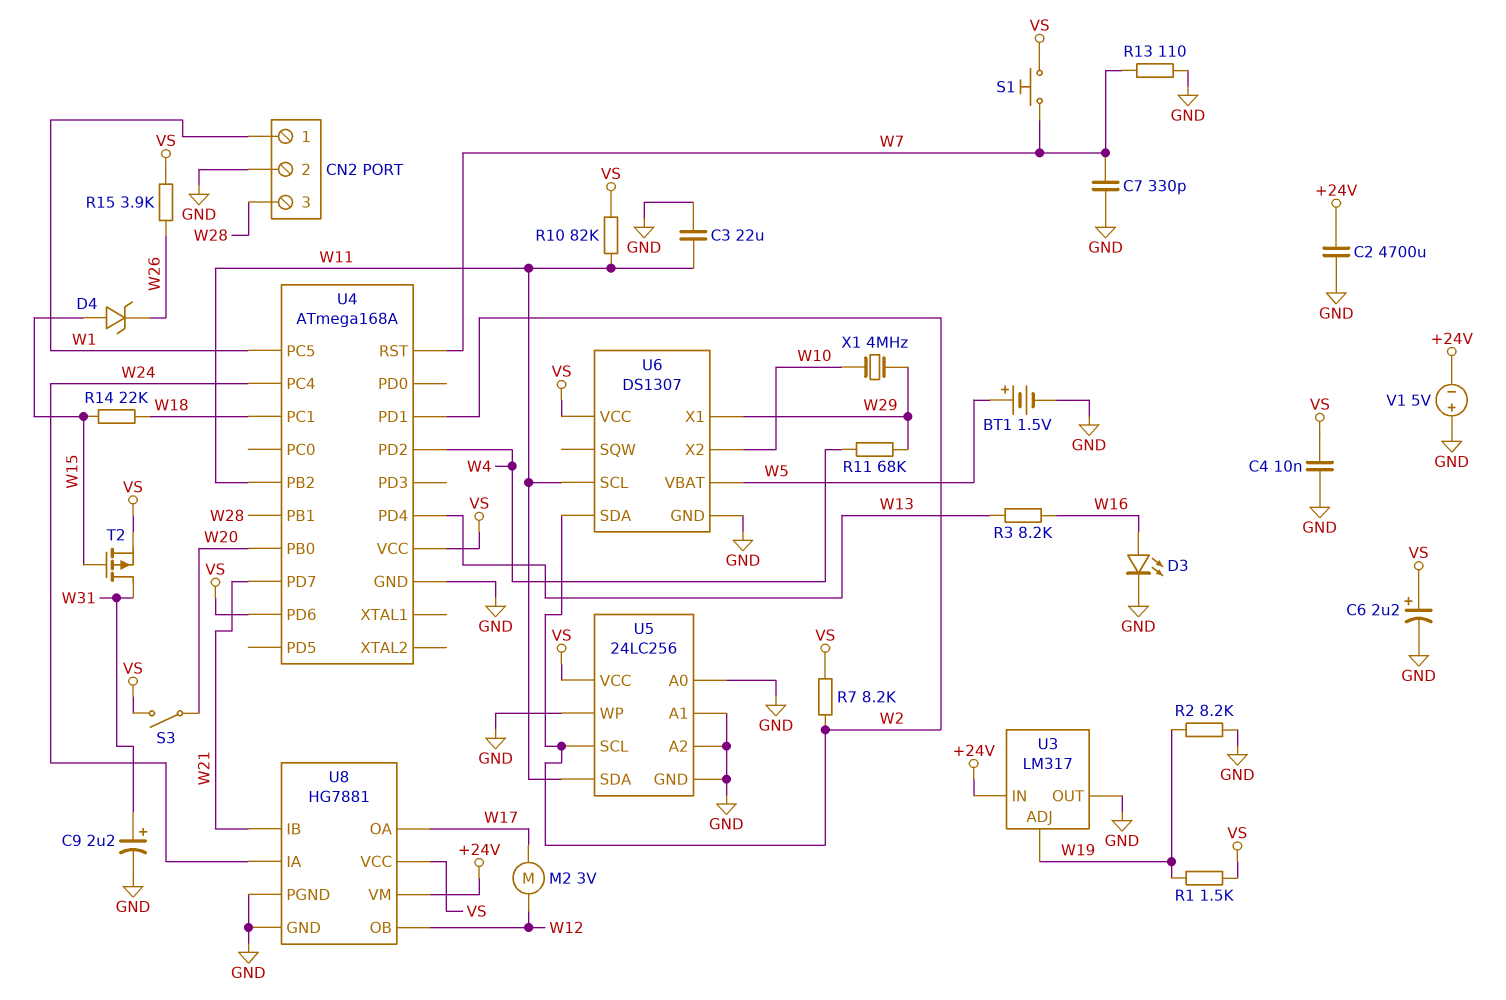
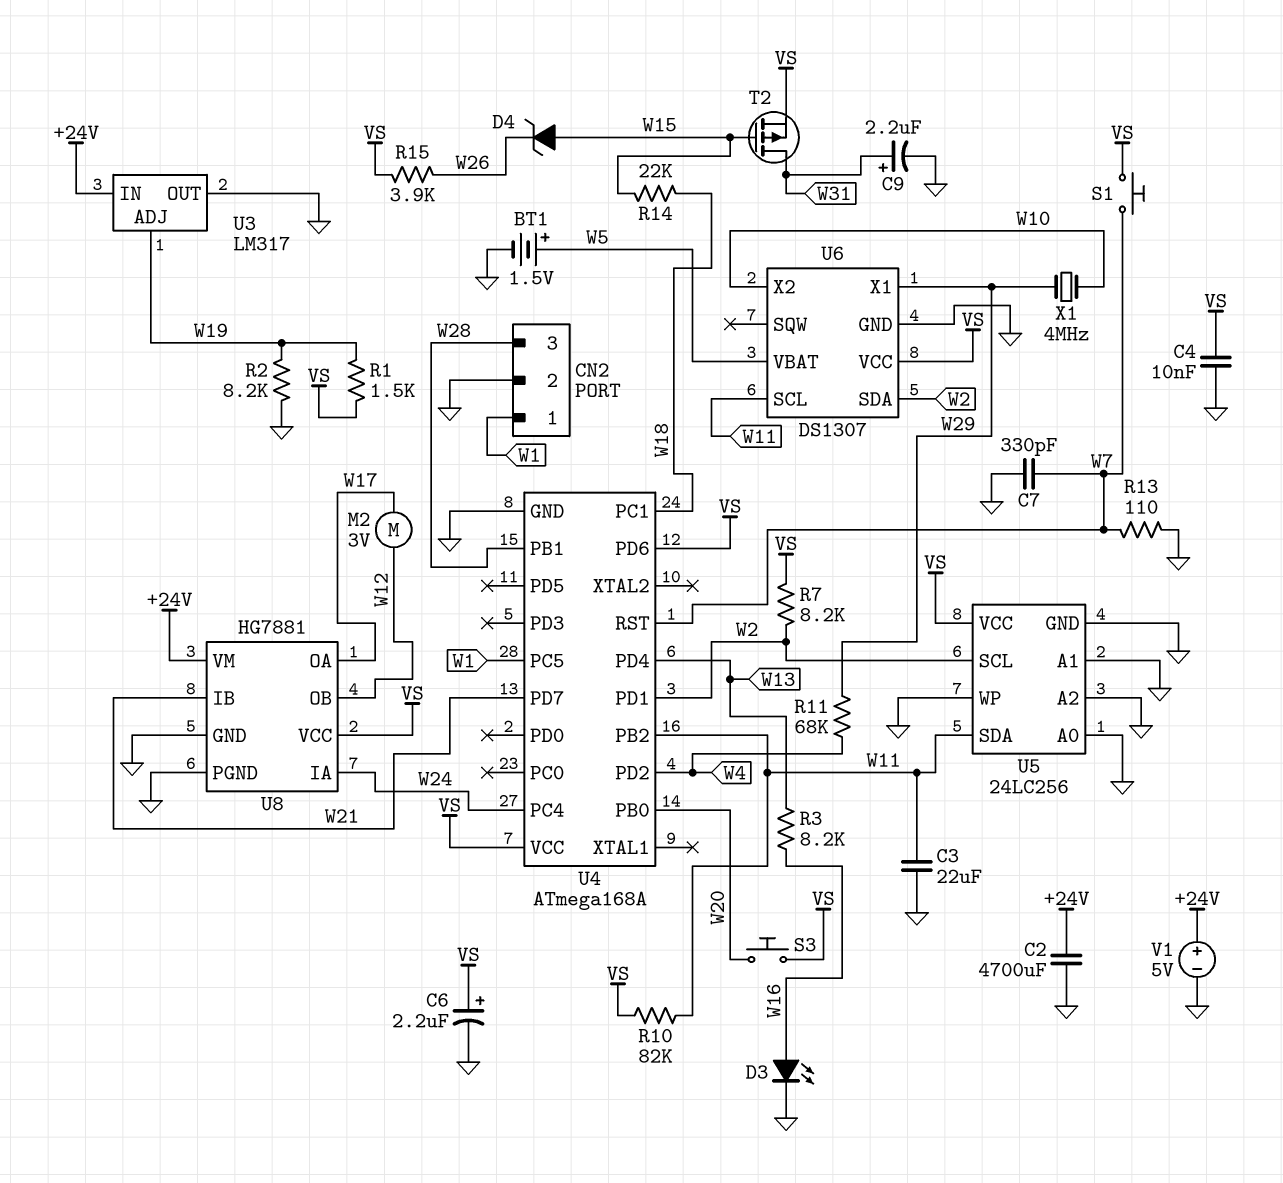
S3: switch (VS, W20) -> button (VS, W20)
V1: 5V (plus GND, minus +24V) -> 5V (plus +24V, minus GND)

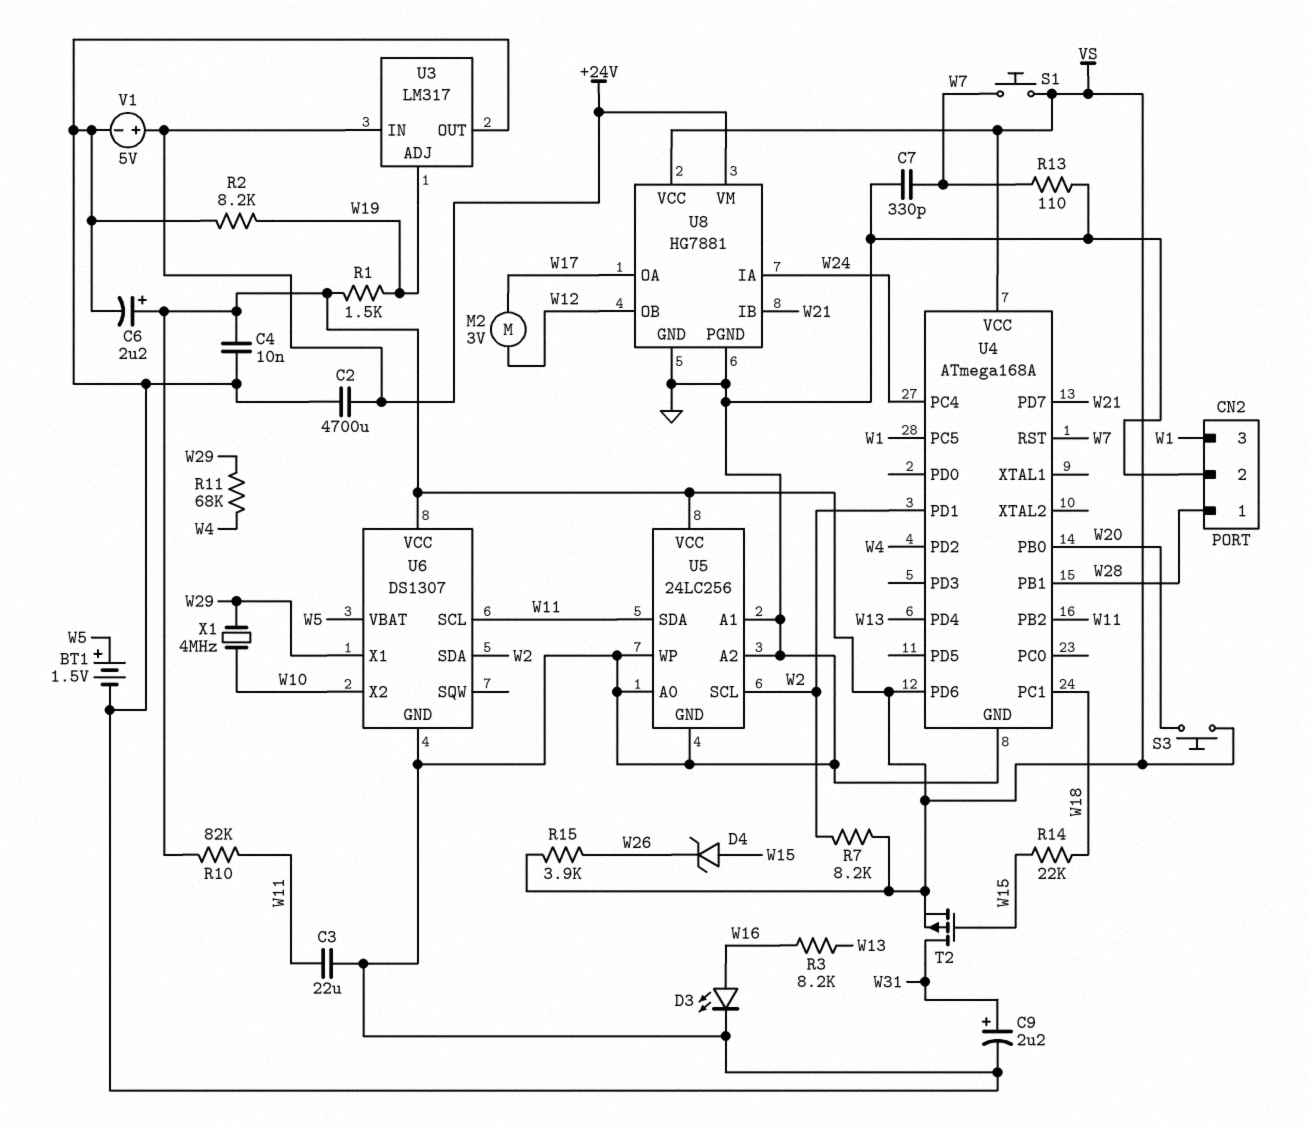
CN2 pin 1: W1 -> W28
CN2 pin 3: W28 -> W1

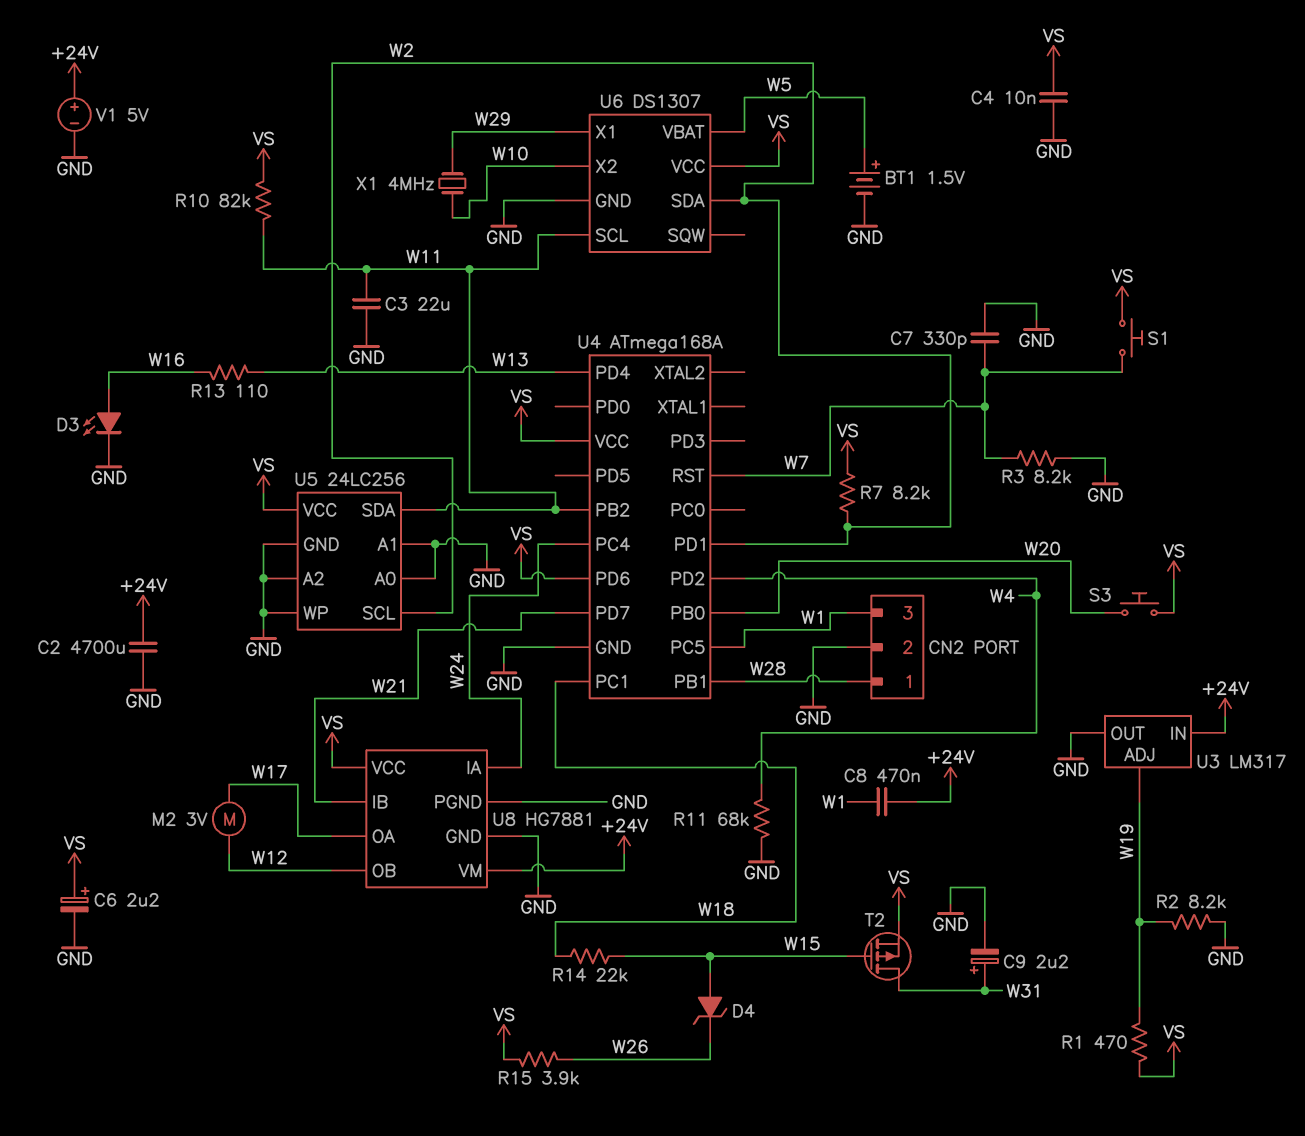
C8: none -> 470nF (+24V, W1)
R1: 1.5k (VS, W19) -> 470 (VS, W19)
R3: 8.2k (W13, W16) -> 8.2k (GND, W7)
R11: 68k (W4, W29) -> 68k (GND, W4)
R13: 110 (GND, W7) -> 110 (W13, W16)

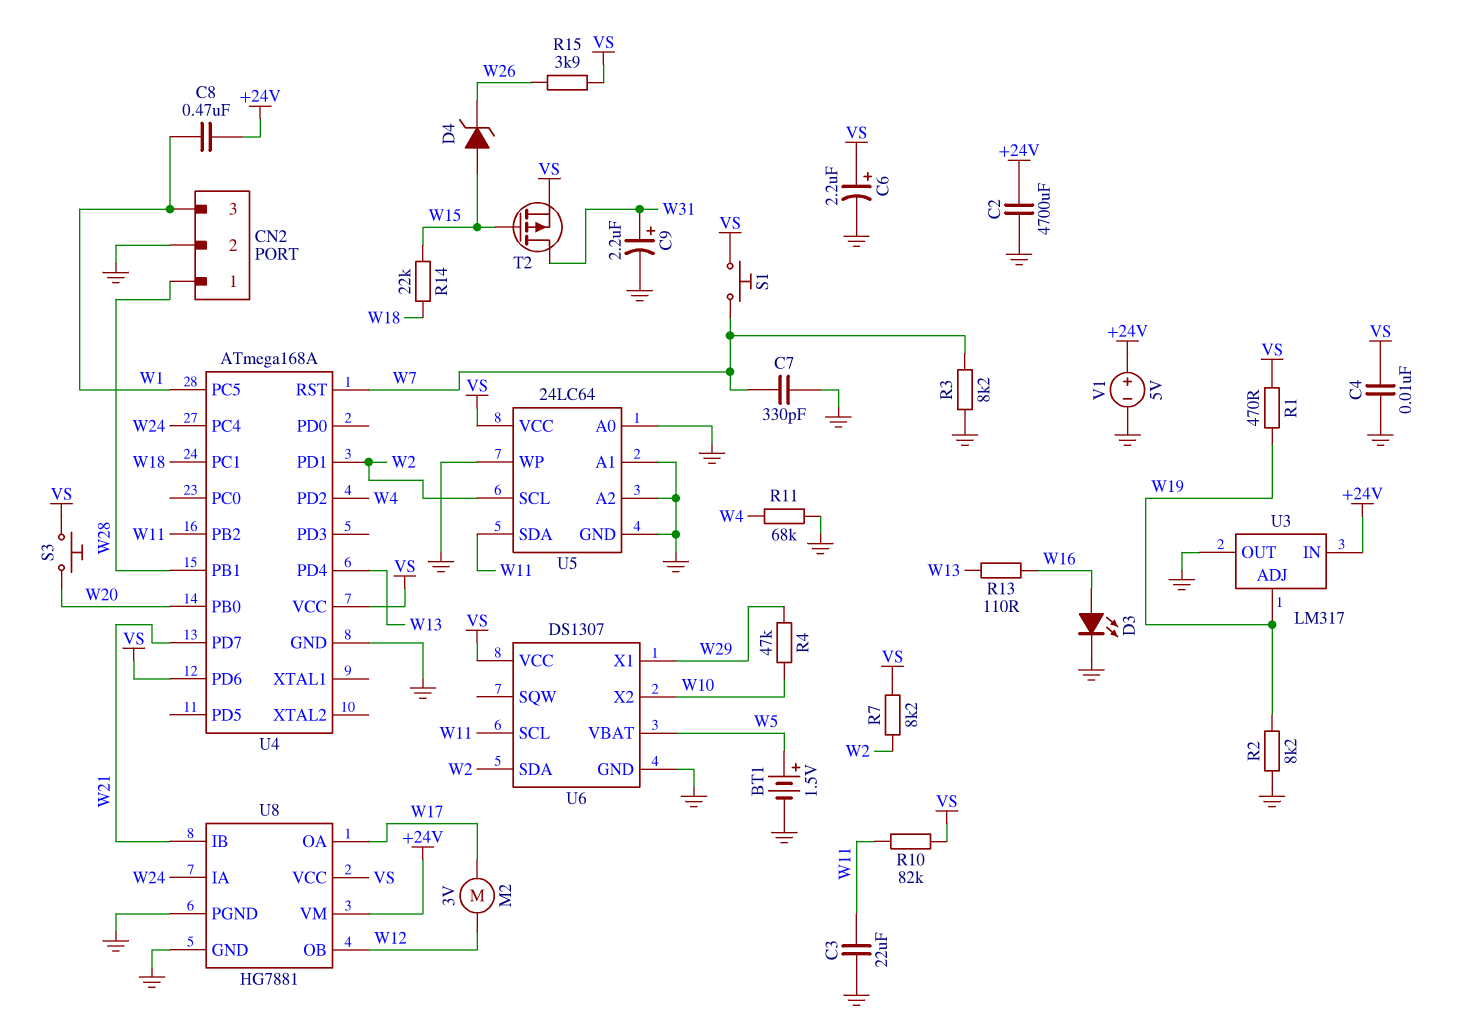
R4: none -> 47k (W10, W29)
U5: 24LC256 -> 24LC64
X1: 4MHz (W10, W29) -> none

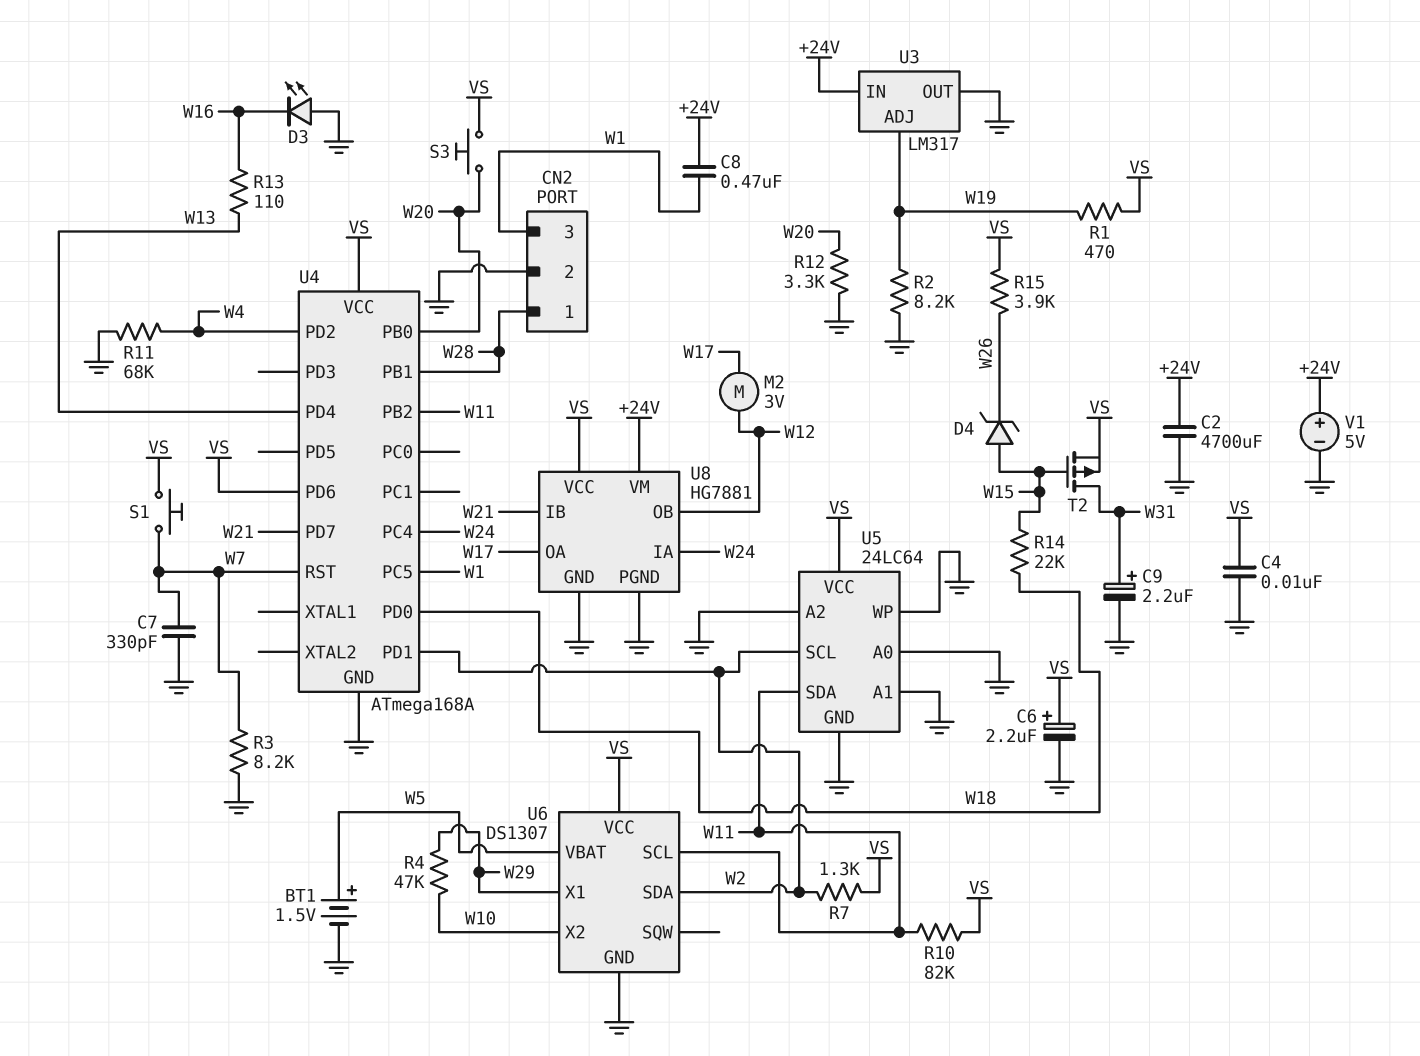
C3: 22uF (GND, W11) -> none
D3: LED (A W16, K GND) -> LED (A GND, K W16)
R7: 8.2k (VS, W2) -> 1.3k (VS, W2)
R12: none -> 3.3k (GND, W20)
U4 pin PC1: W18 -> none
U4 pin PD0: none -> W18

